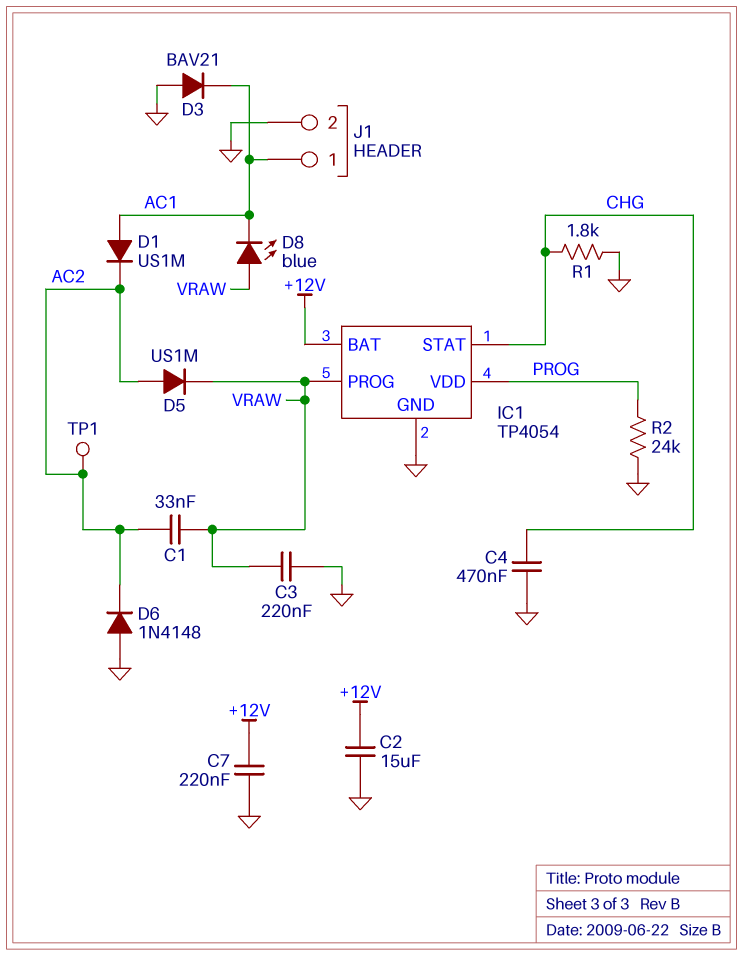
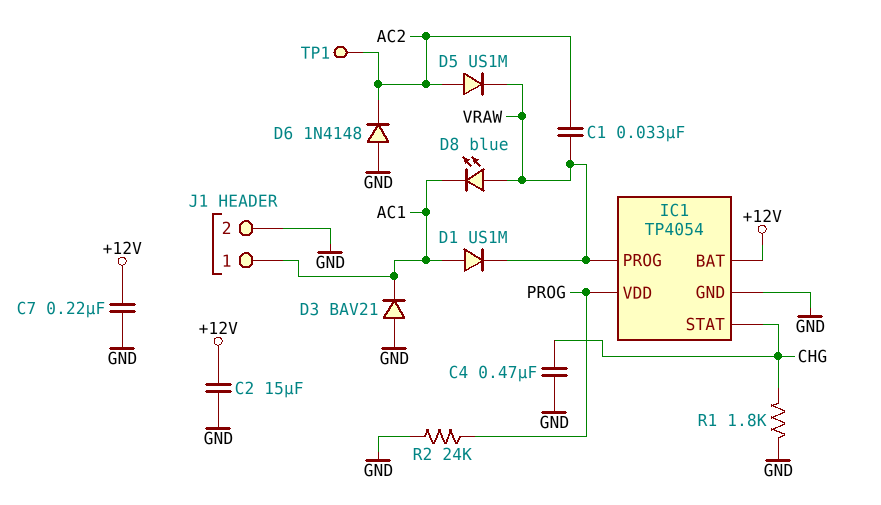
C3: 220nF (GND, VRAW) -> none
D1: diode US1M (A AC1, K AC2) -> diode US1M (A AC1, K VRAW)

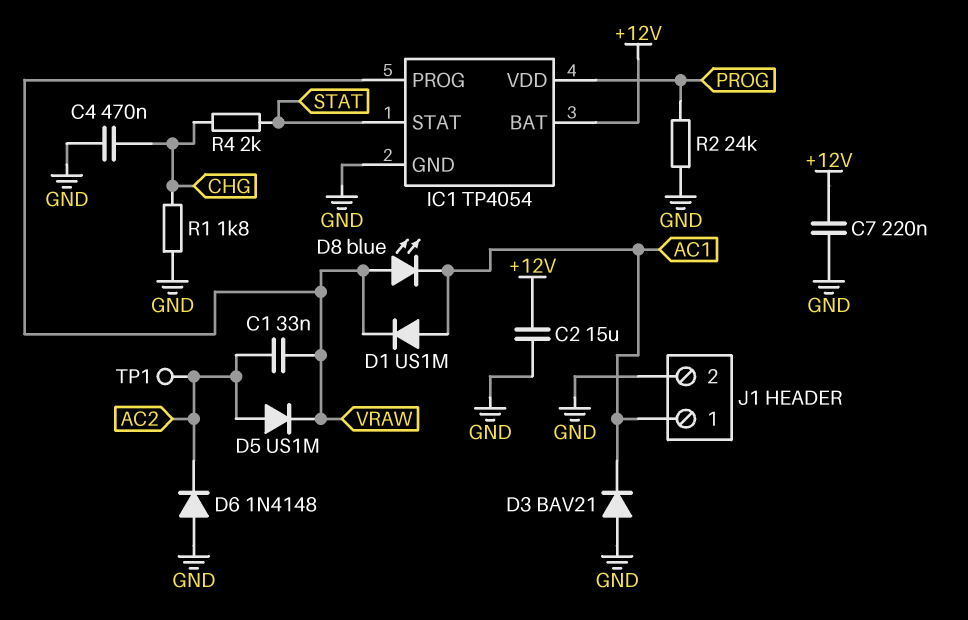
IC1 pin STAT: CHG -> STAT
R4: none -> 2k (CHG, STAT)

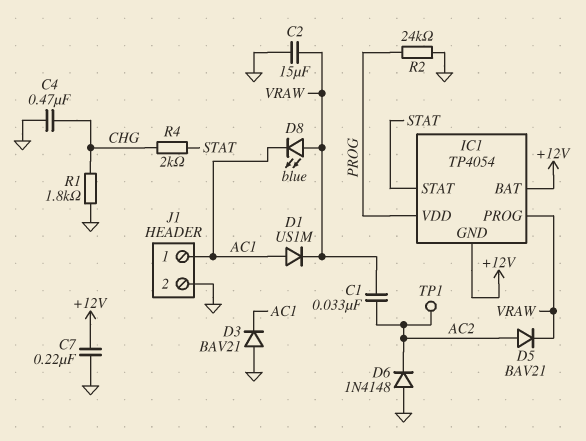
C2: 15uF (+12V, GND) -> 15uF (GND, VRAW)
D5: diode US1M (A AC2, K VRAW) -> diode BAV21 (A AC2, K VRAW)
IC1 pin GND: GND -> +12V

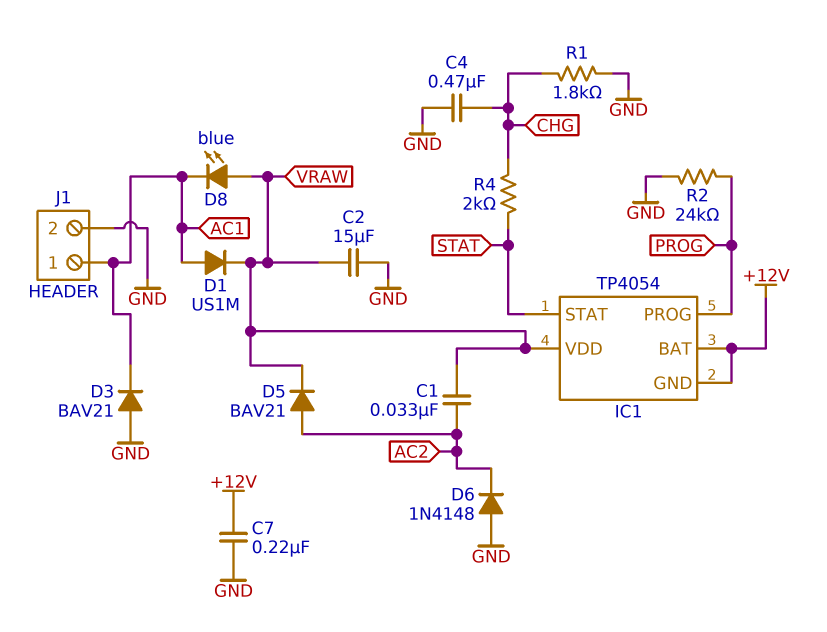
IC1 pin PROG: VRAW -> PROG
IC1 pin VDD: PROG -> VRAW
TP1: test point (AC2) -> none

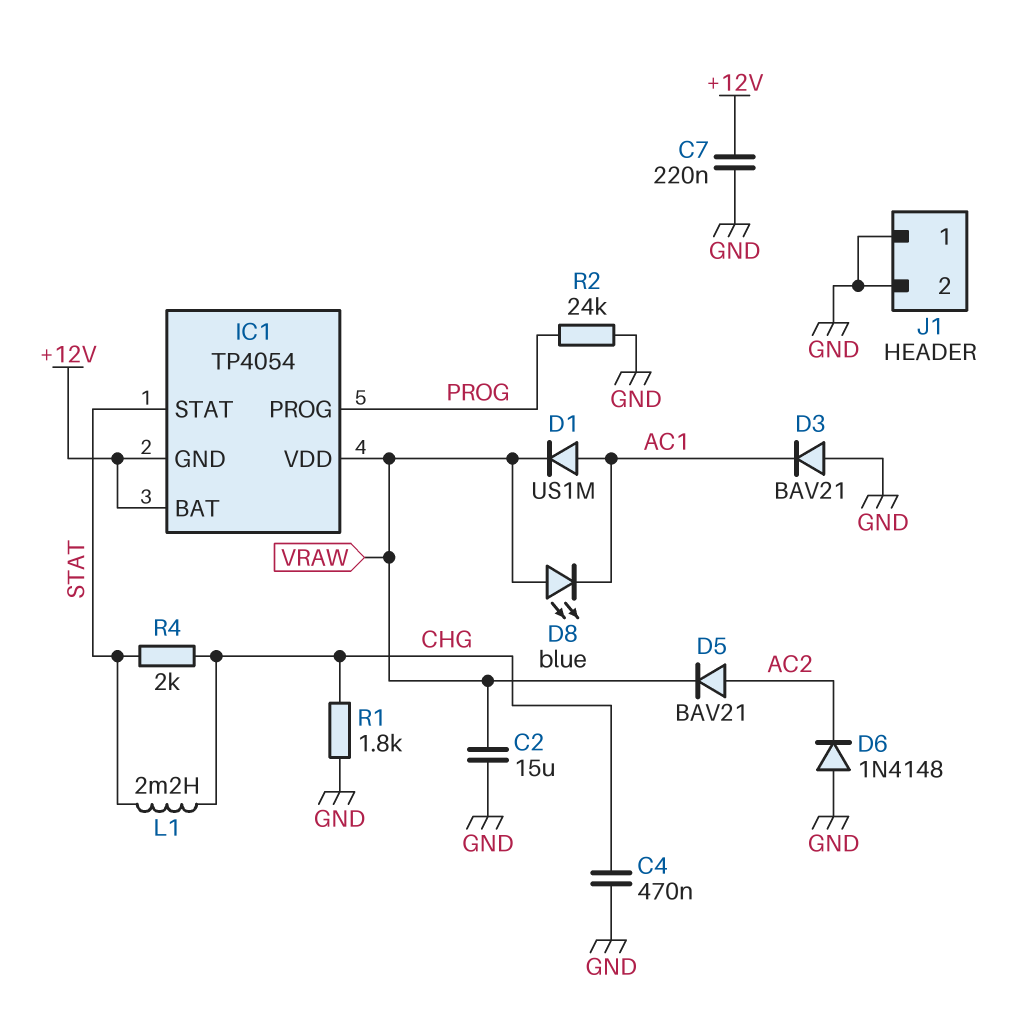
C1: 33nF (AC2, VRAW) -> none
J1 pin 1: AC1 -> GND
L1: none -> 2.2mH (CHG, STAT)

